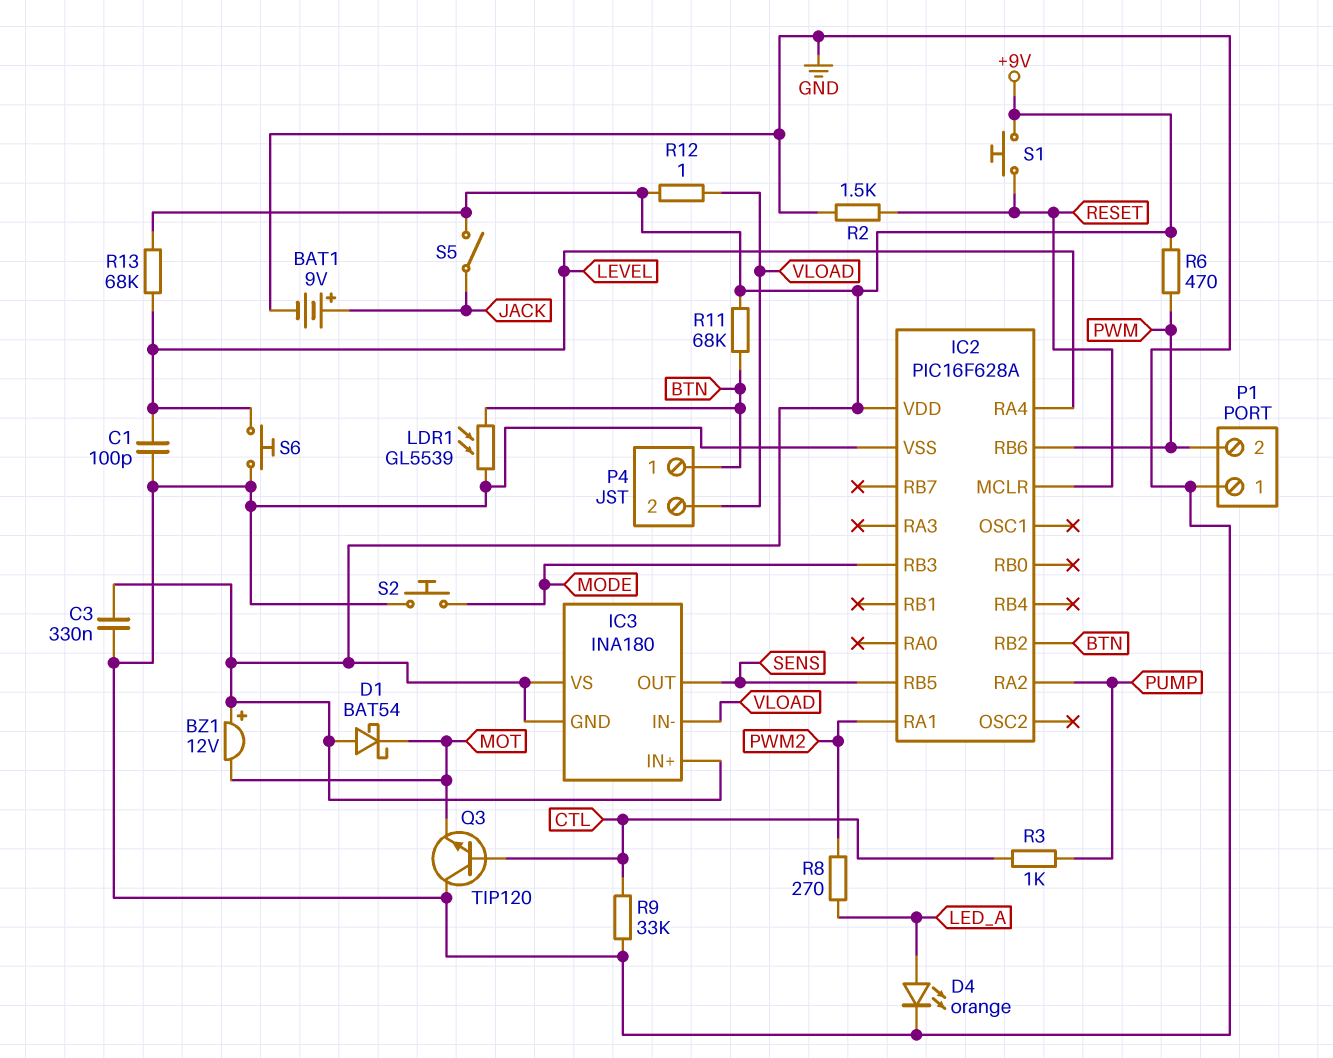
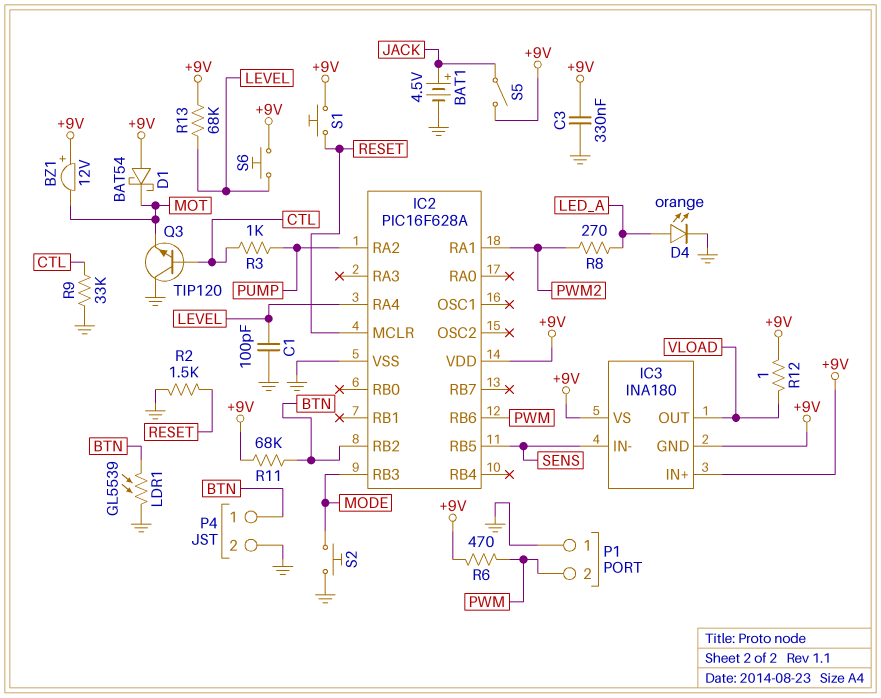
BAT1: 9V (plus JACK, minus GND) -> 4.5V (plus JACK, minus GND)
IC3 pin IN-: VLOAD -> SENS
IC3 pin OUT: SENS -> VLOAD
P4 pin 2: VLOAD -> GND
S6: button (GND, LEVEL) -> button (+9V, LEVEL)

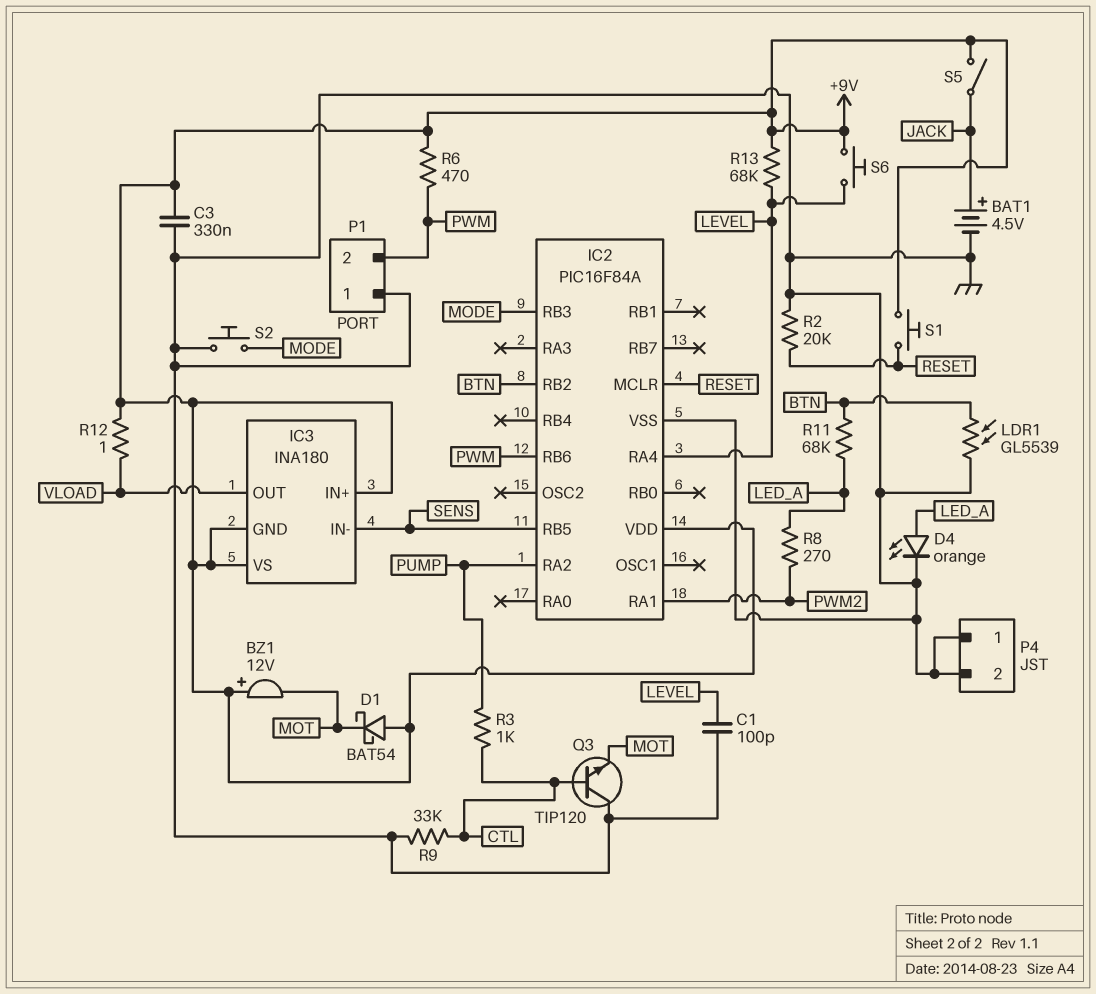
IC2: PIC16F628A -> PIC16F84A
P4 pin 1: BTN -> GND
R2: 1.5k (GND, RESET) -> 20k (GND, RESET)
R11: 68k (+9V, BTN) -> 68k (BTN, LED_A)

